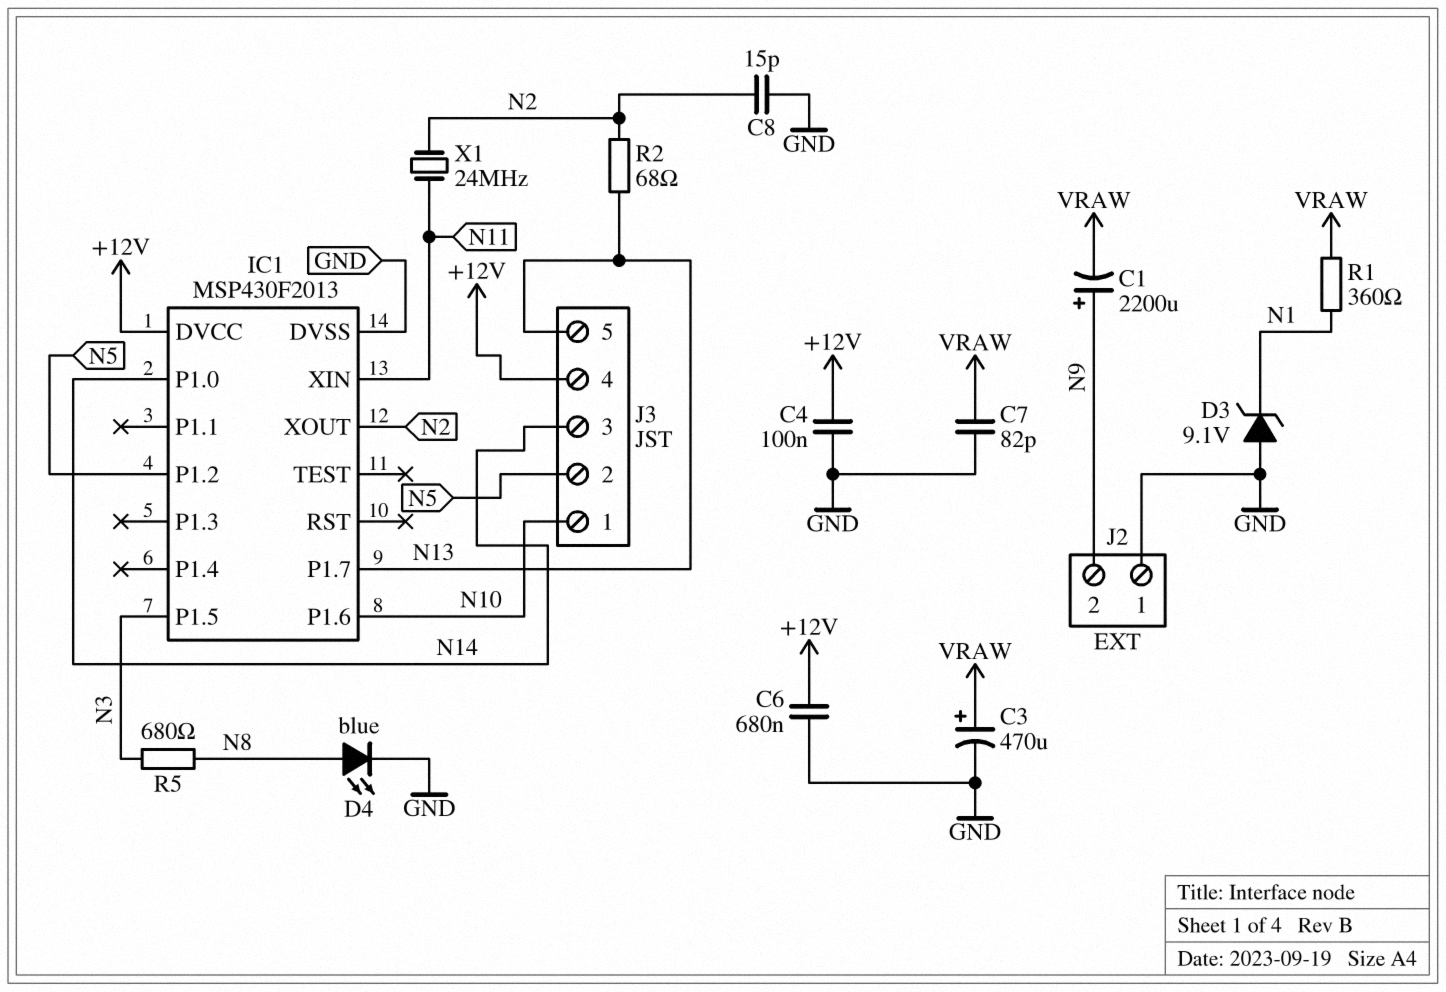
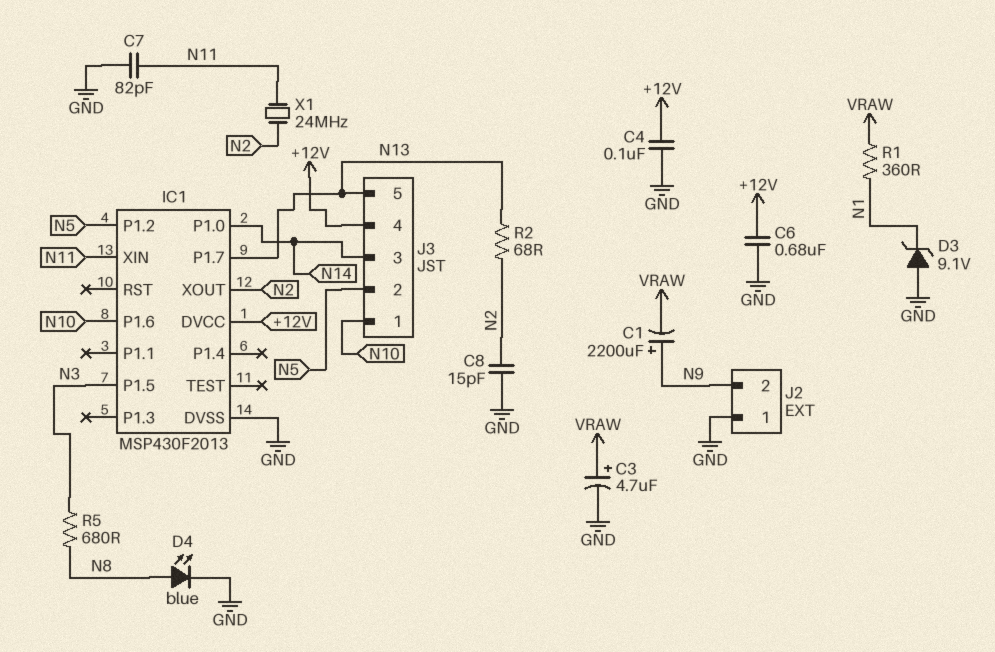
C3: 470uF (plus VRAW, minus GND) -> 4.7uF (plus VRAW, minus GND)
C7: 82pF (GND, VRAW) -> 82pF (GND, N11)

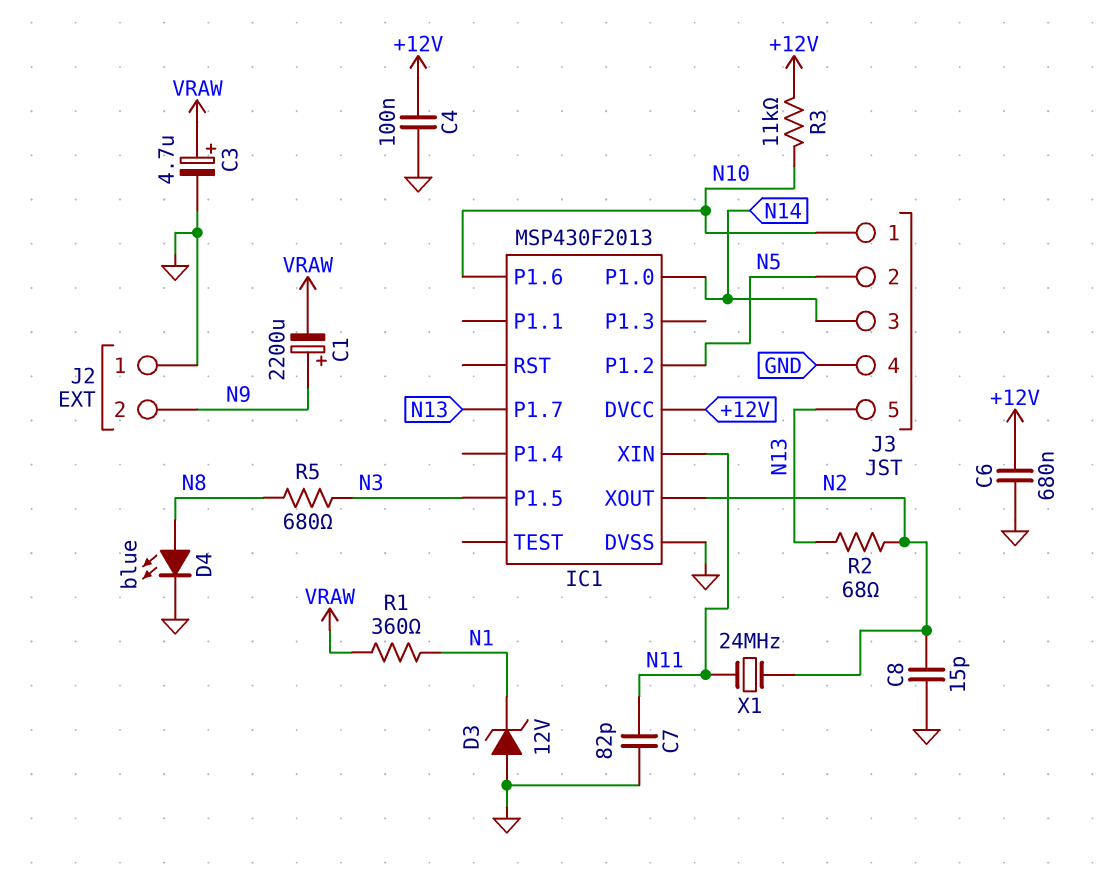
D3: zener 9.1V (A GND, K N1) -> zener 12V (A GND, K N1)
J3 pin 4: +12V -> GND
R3: none -> 11k (+12V, N10)

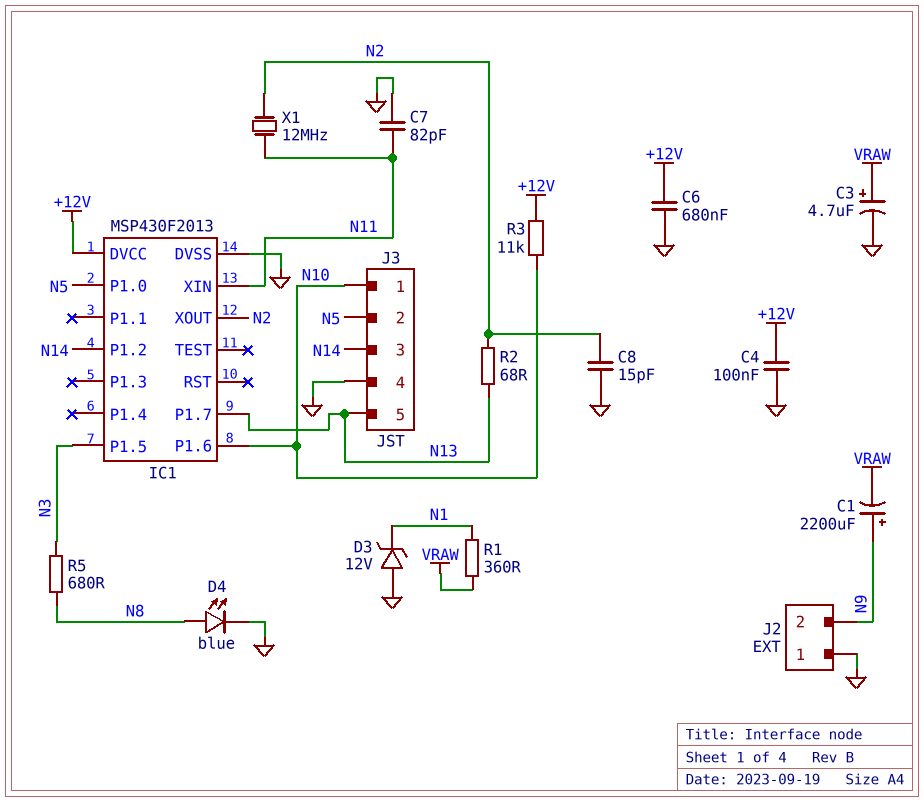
IC1 pin P1.0: N14 -> N5
IC1 pin P1.2: N5 -> N14
X1: 24MHz (N2, N11) -> 12MHz (N2, N11)

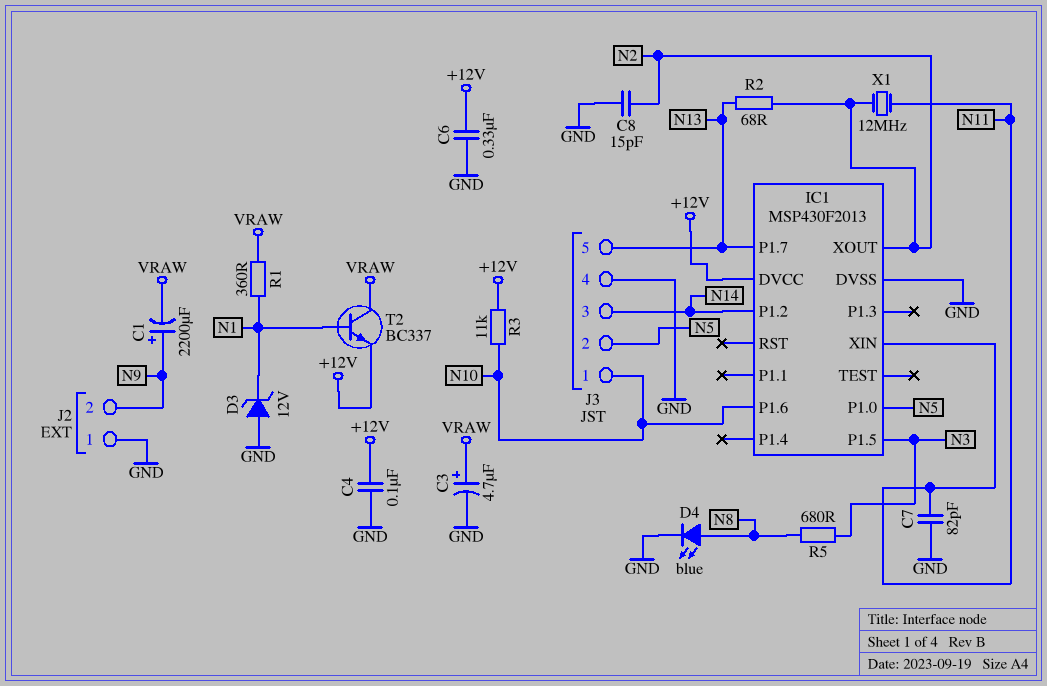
C6: 680nF (+12V, GND) -> 330nF (+12V, GND)
T2: none -> NPN BC337 (B N1, C VRAW, E +12V)

